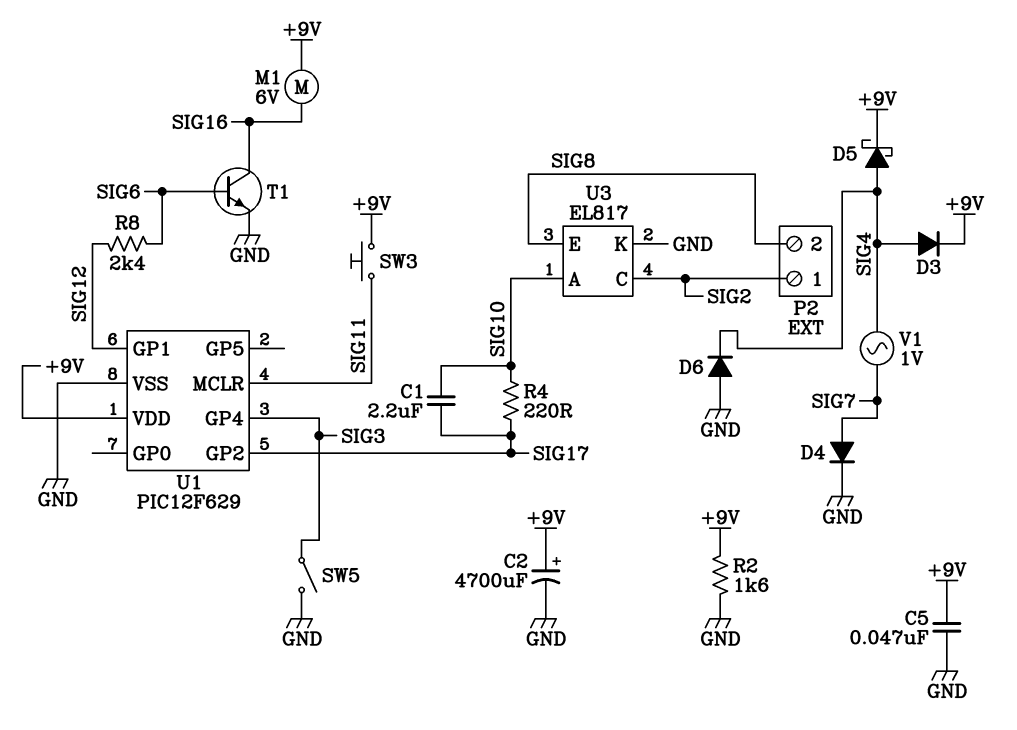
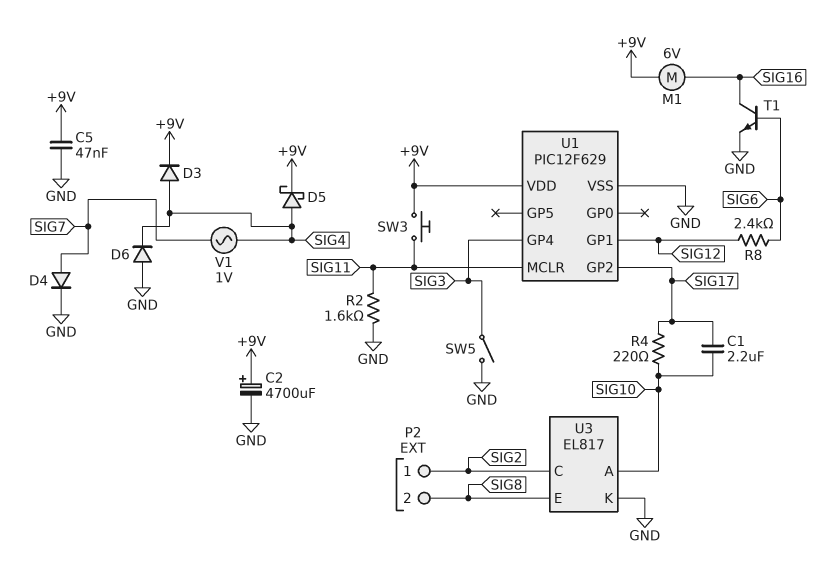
R2: 1.6k (+9V, GND) -> 1.6k (GND, SIG11)

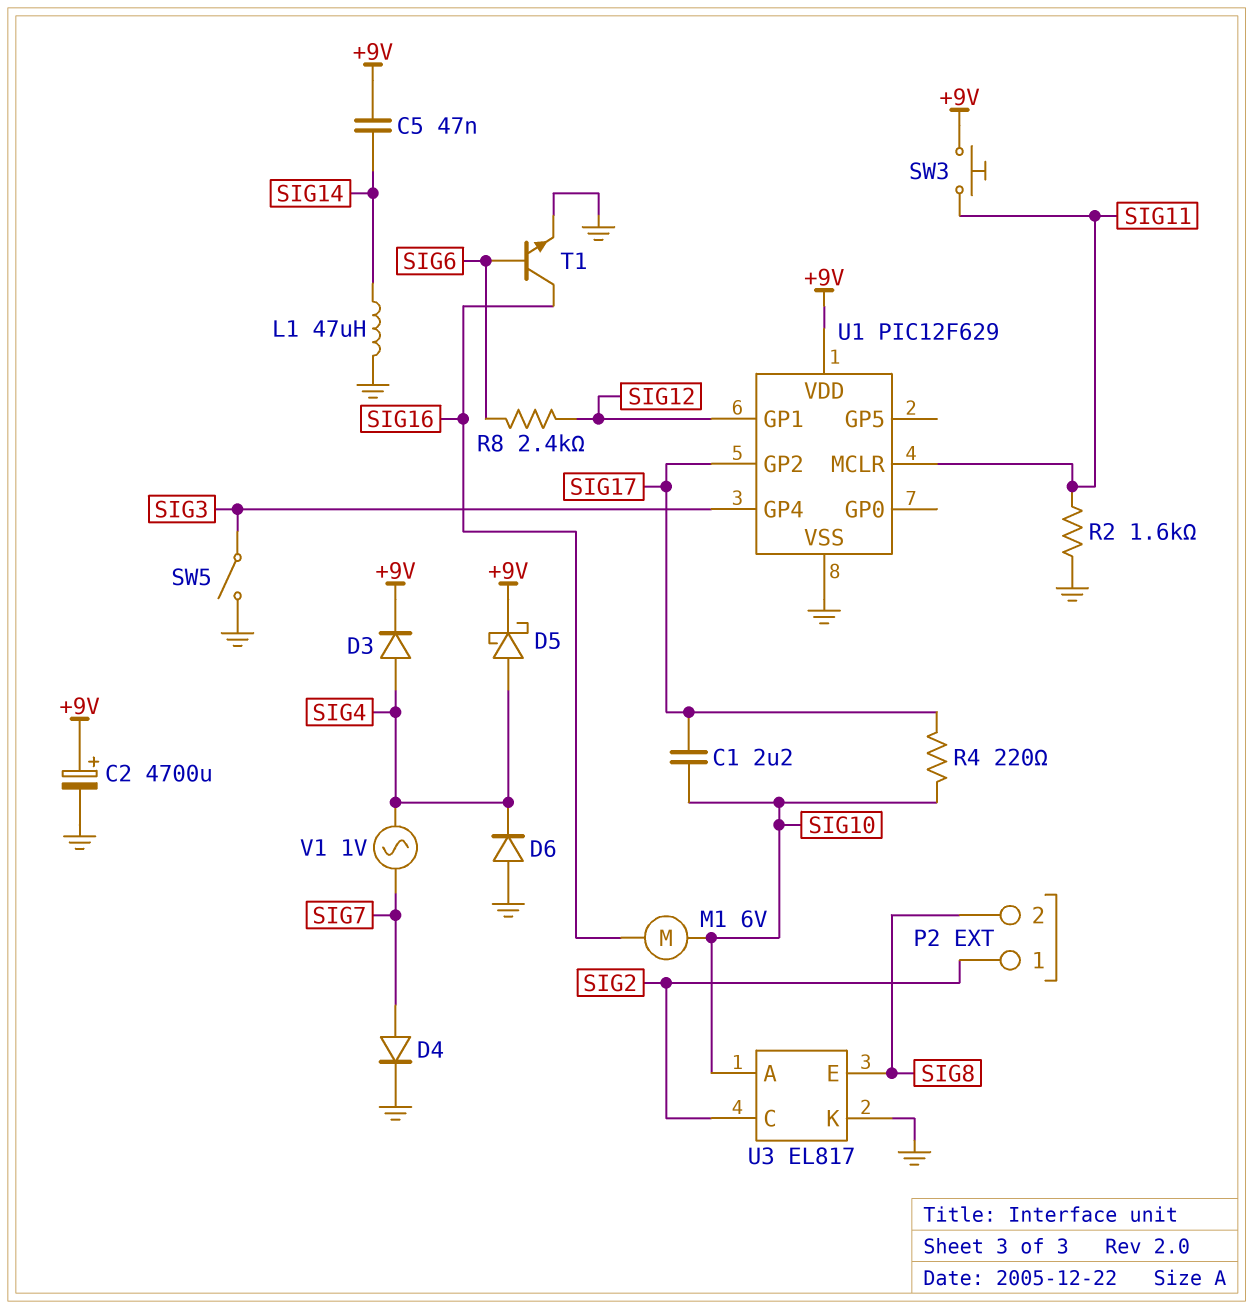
C5: 47nF (+9V, GND) -> 47nF (+9V, SIG14)
L1: none -> 47uH (GND, SIG14)
M1: motor 6V (+9V, SIG16) -> motor 6V (SIG10, SIG16)

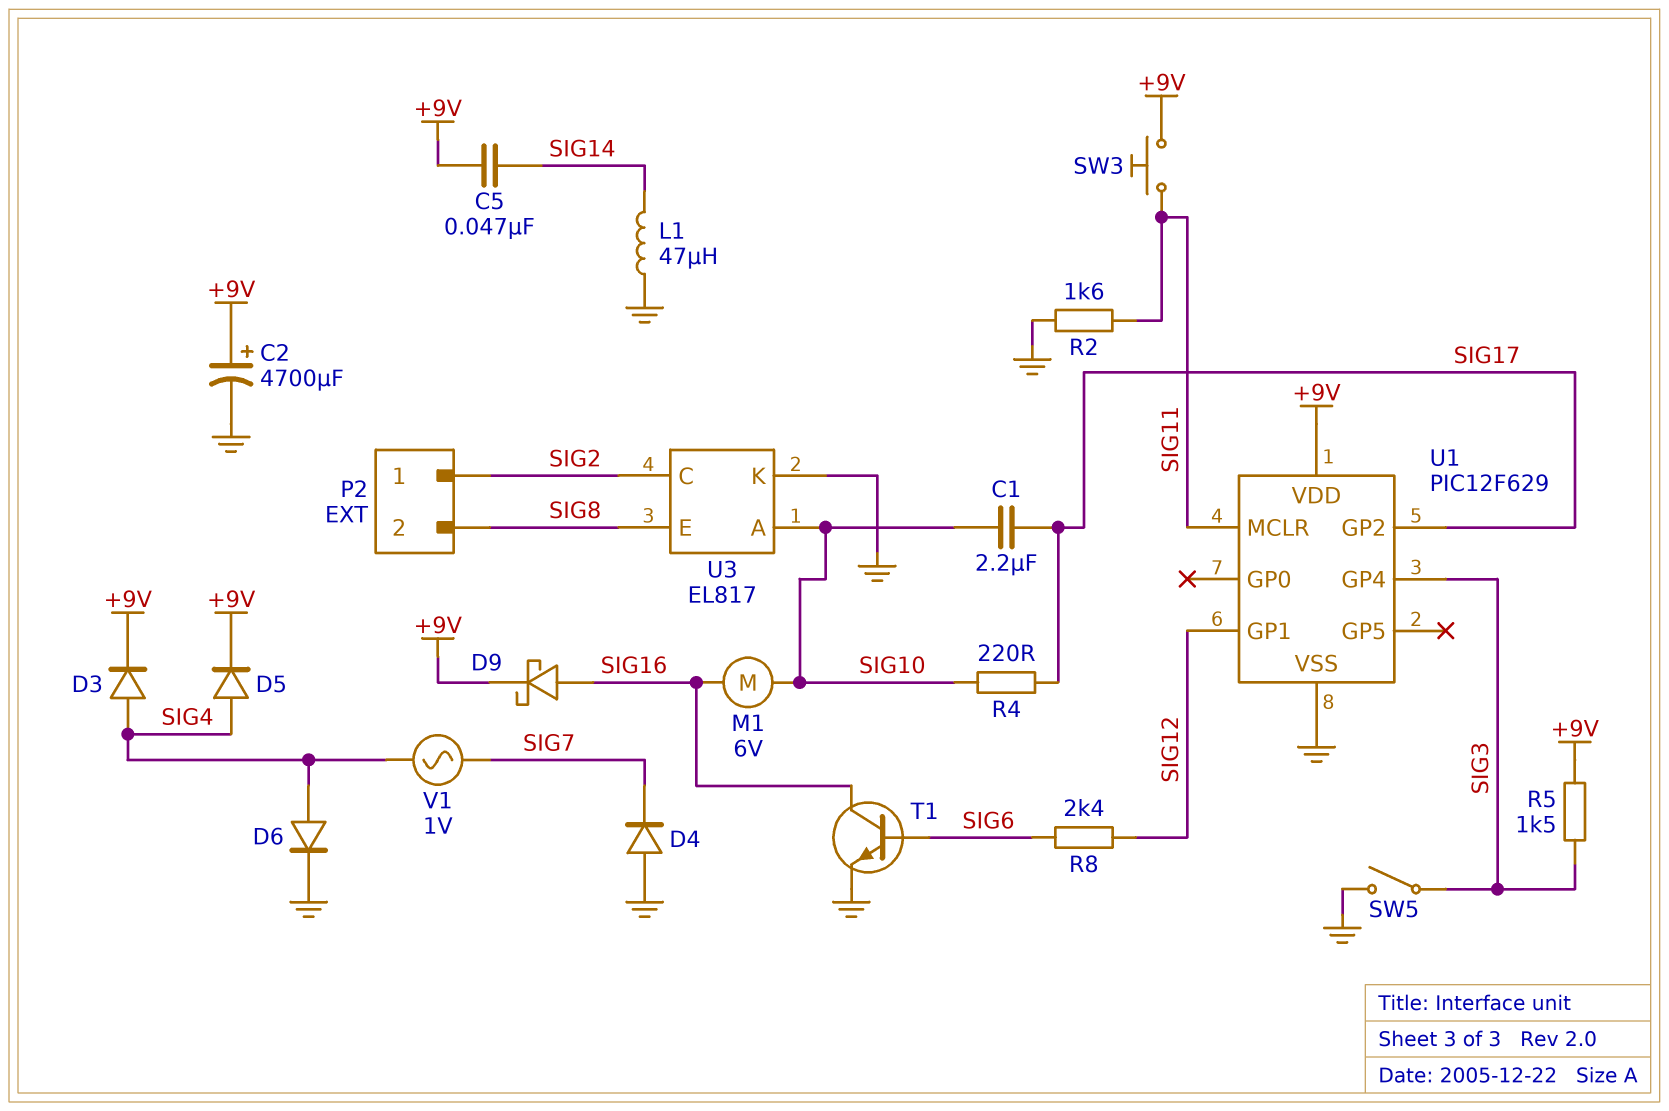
D4: diode (A SIG7, K GND) -> diode (A GND, K SIG7)
D5: schottky (A SIG4, K +9V) -> diode (A SIG4, K +9V)
D6: diode (A GND, K SIG4) -> diode (A SIG4, K GND)
D9: none -> schottky (A SIG16, K +9V)
R5: none -> 1.5k (+9V, SIG3)

